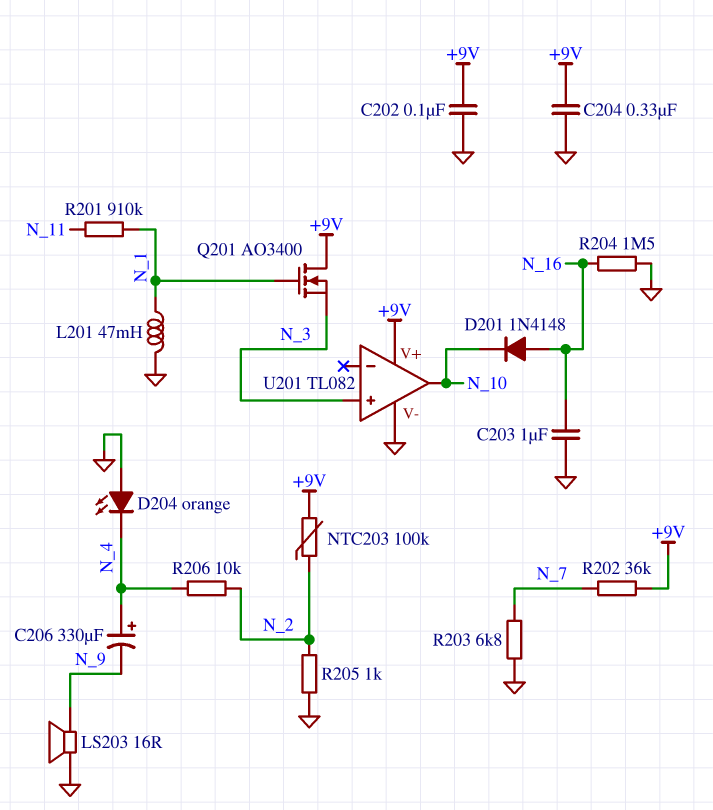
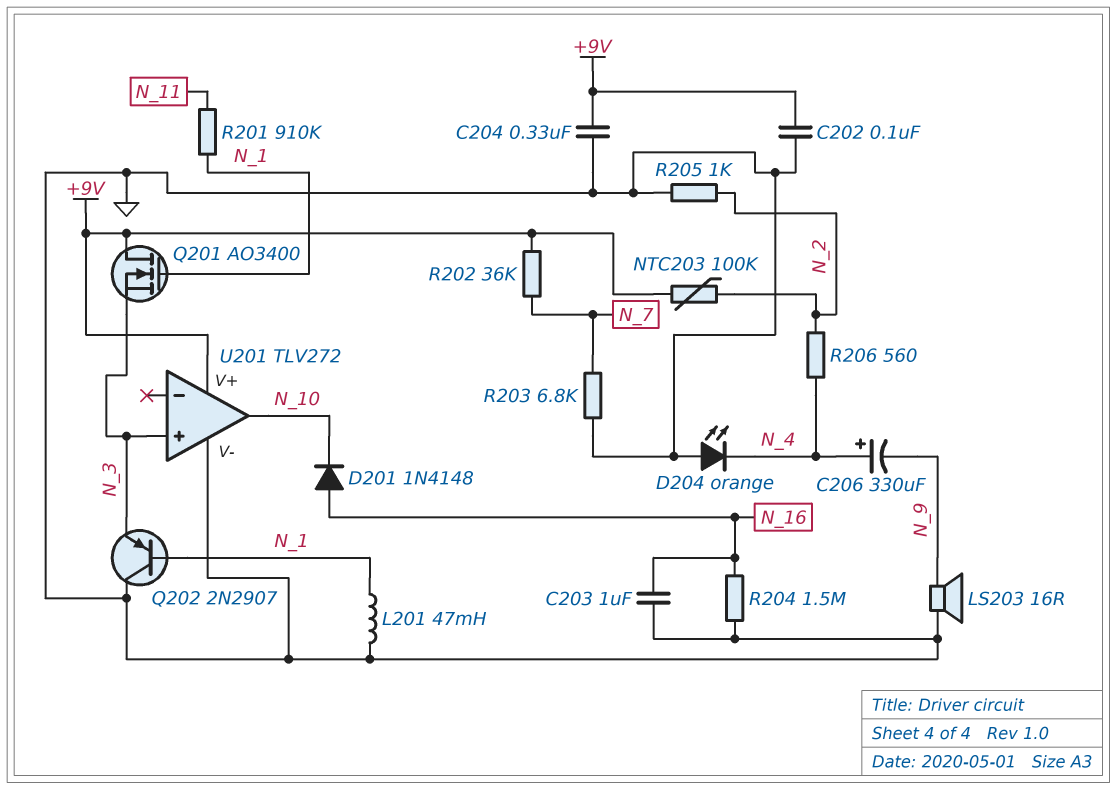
Q202: none -> PNP 2N2907 (B N_1, C GND, E N_3)
R206: 10k (N_2, N_4) -> 560 (N_2, N_4)
U201: TL082 -> TLV272

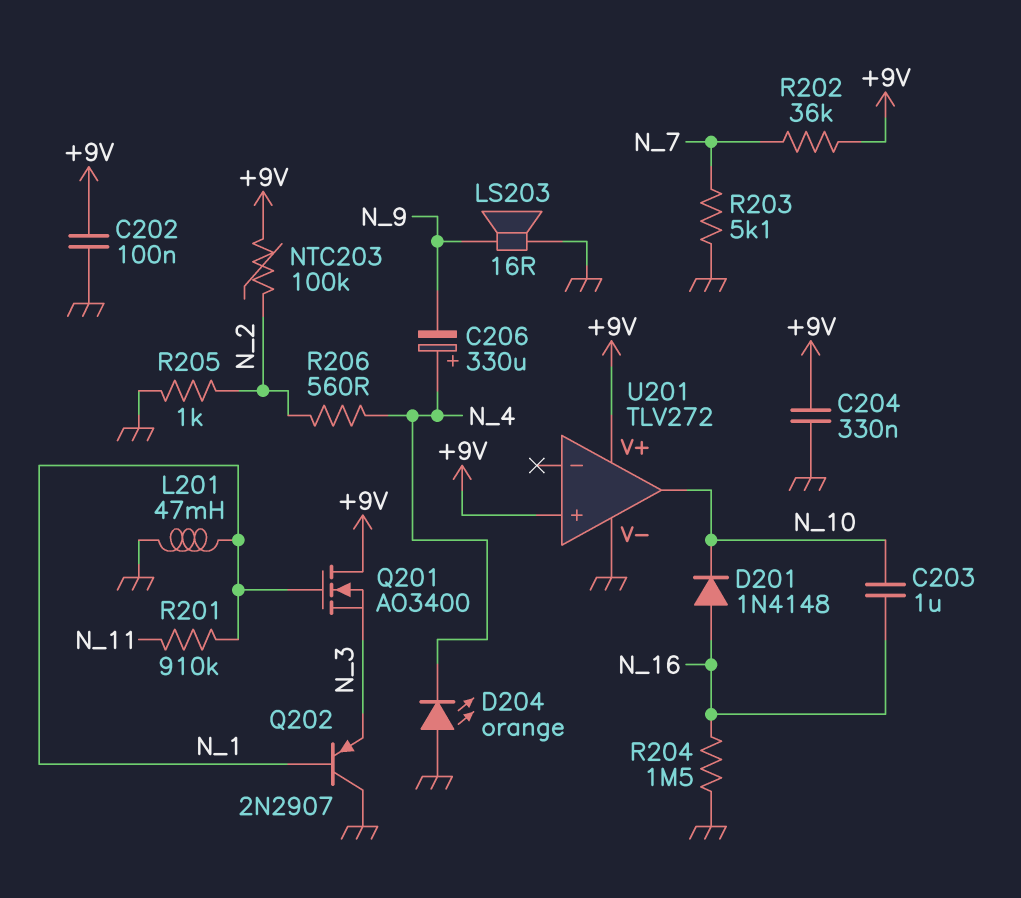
C203: 1uF (GND, N_16) -> 1uF (N_10, N_16)
R203: 6.8k (GND, N_7) -> 5.1k (GND, N_7)
U201 pin in+: N_3 -> +9V

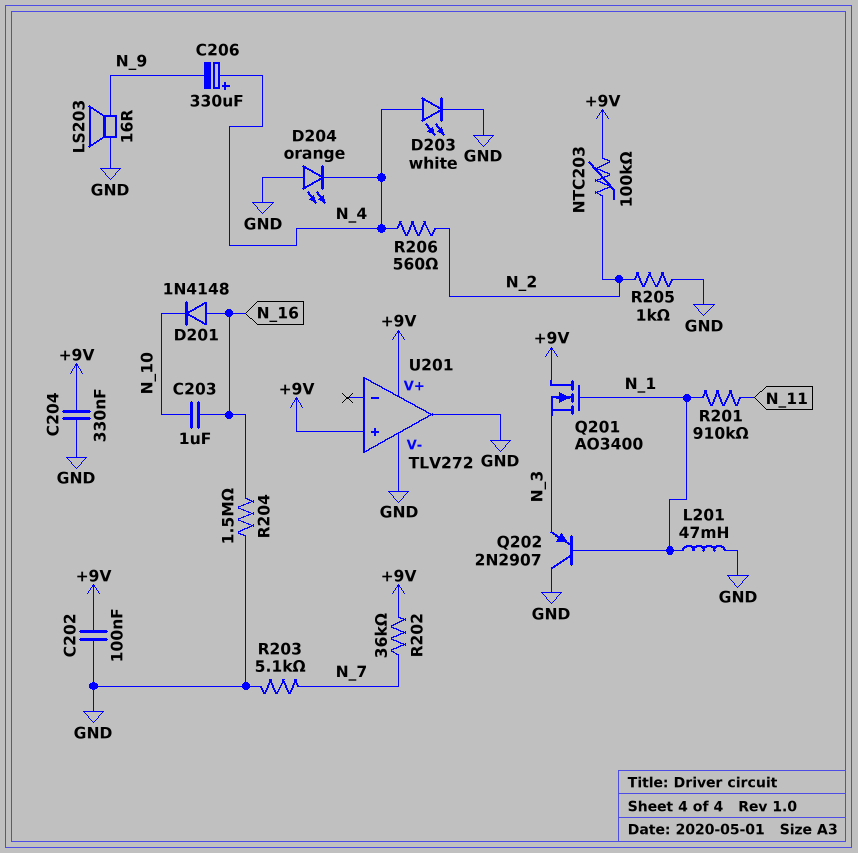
D203: none -> LED white (A N_4, K GND)
U201 pin out: N_10 -> GND

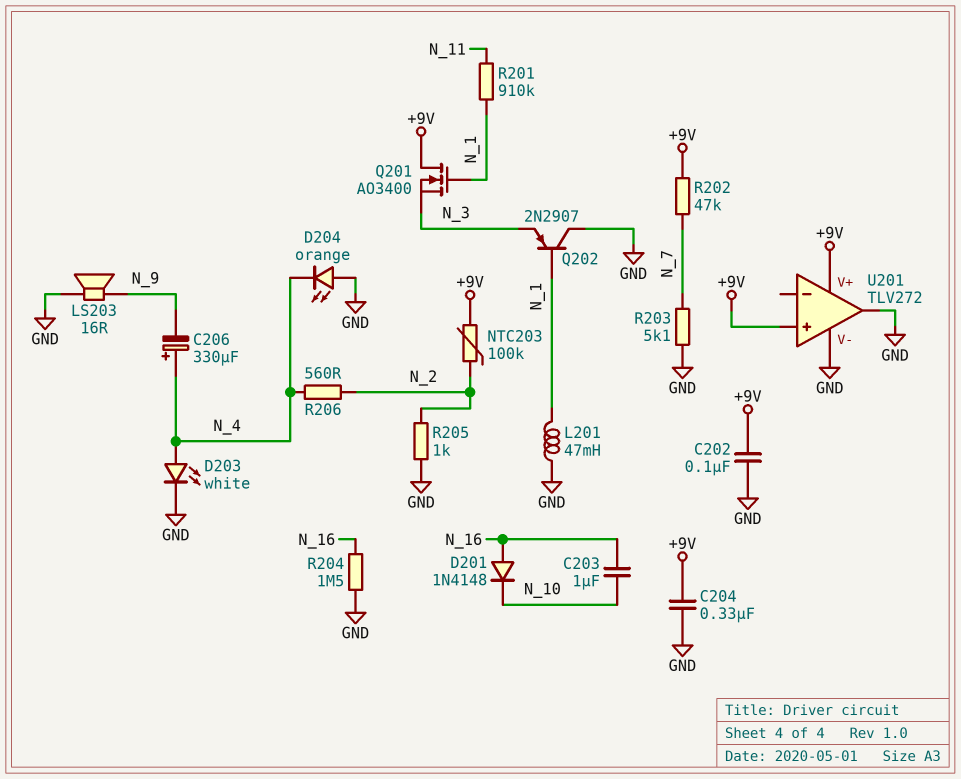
R202: 36k (+9V, N_7) -> 47k (+9V, N_7)

